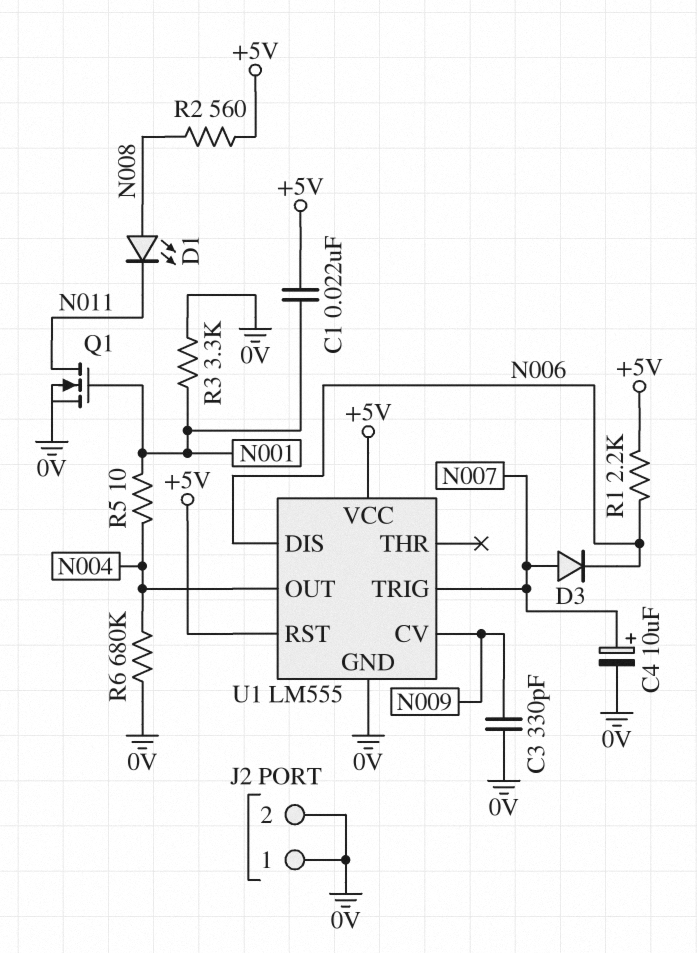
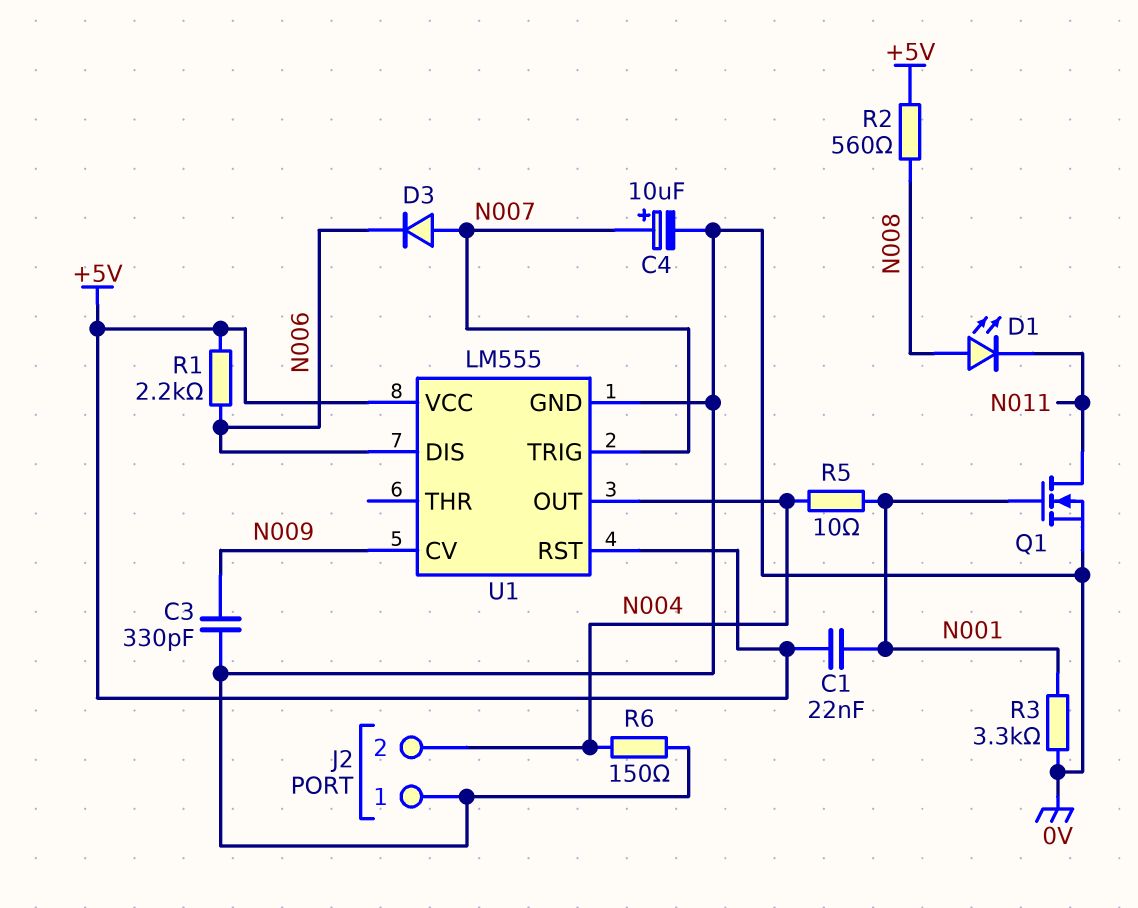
J2 pin 2: 0V -> N004
R6: 680k (0V, N004) -> 150 (0V, N004)

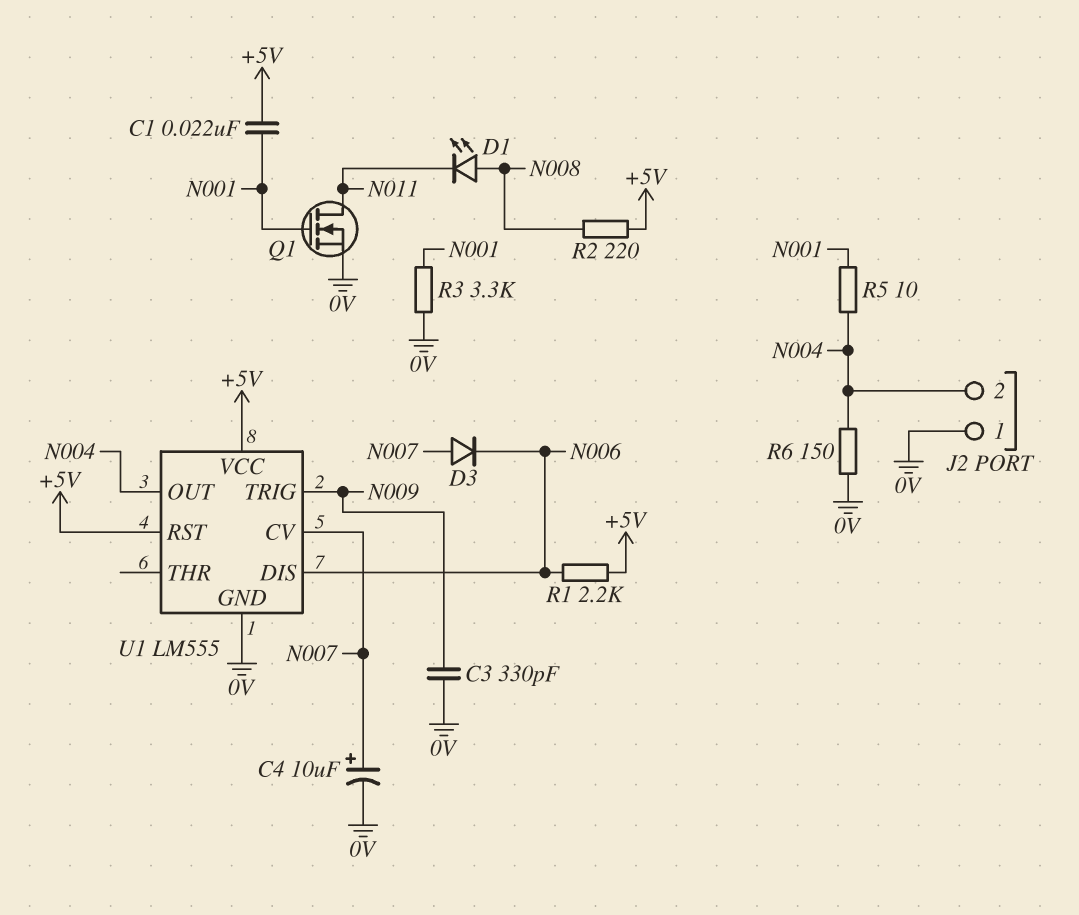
R2: 560 (+5V, N008) -> 220 (+5V, N008)
U1 pin CV: N009 -> N007
U1 pin TRIG: N007 -> N009

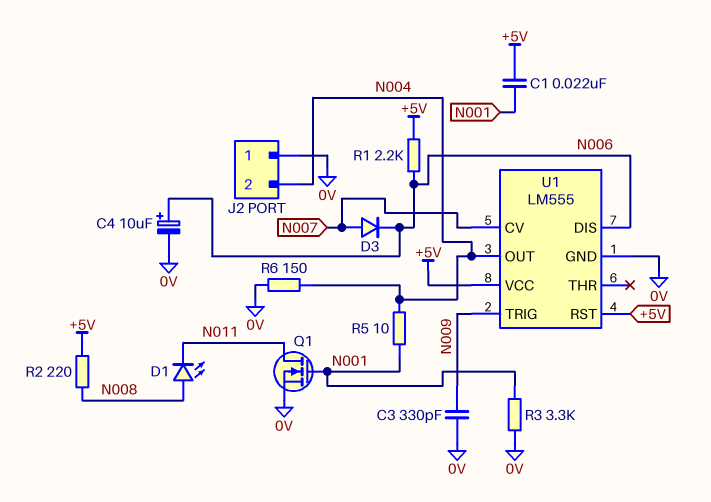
C4: 10uF (plus N007, minus 0V) -> 10uF (plus N006, minus 0V)

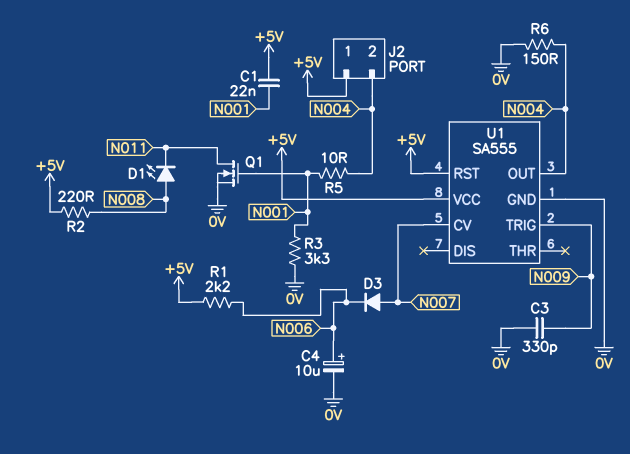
J2 pin 1: 0V -> +5V
U1: LM555 -> SA555
U1 pin DIS: N006 -> none

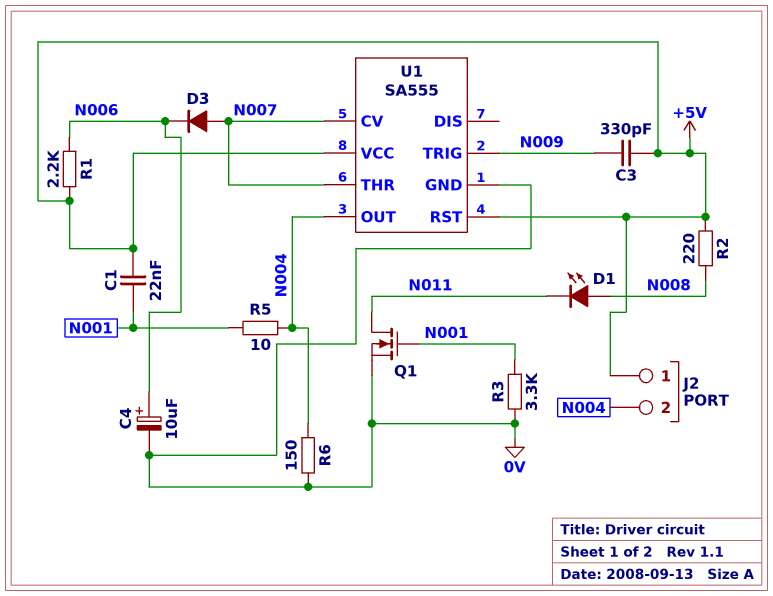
C3: 330pF (0V, N009) -> 330pF (+5V, N009)
U1 pin THR: none -> N007

